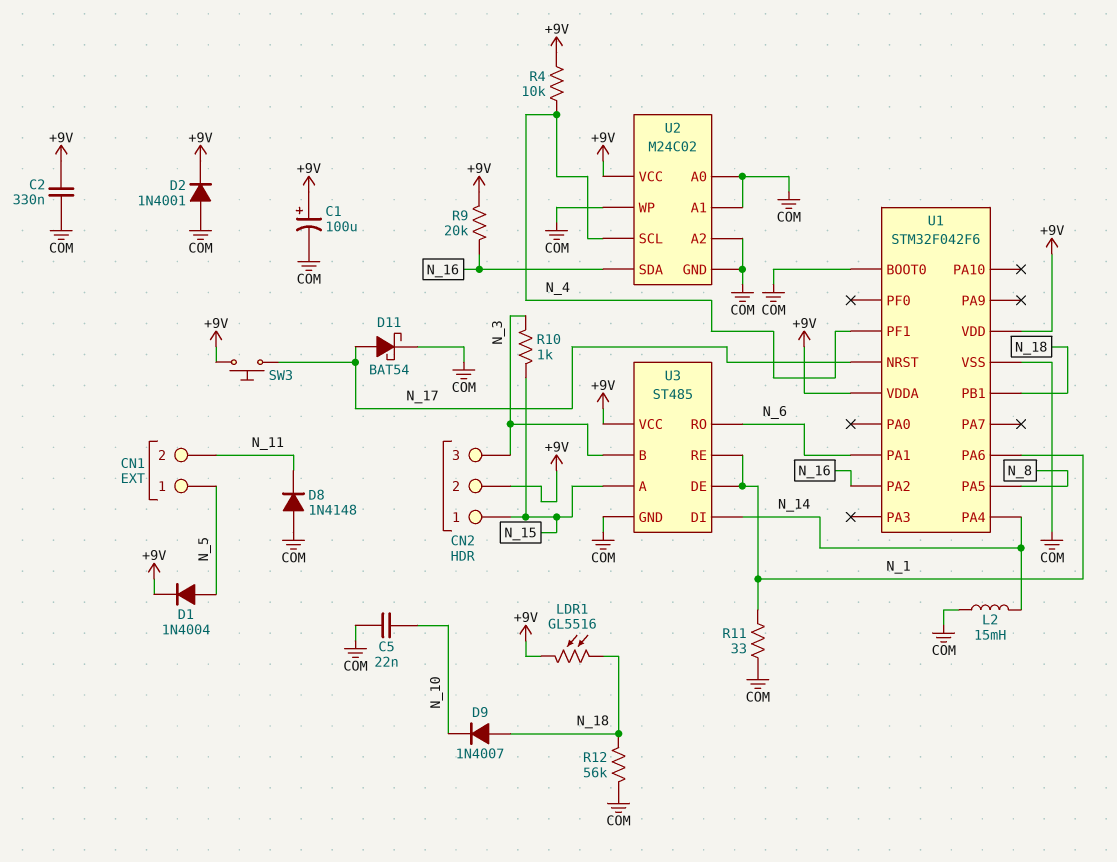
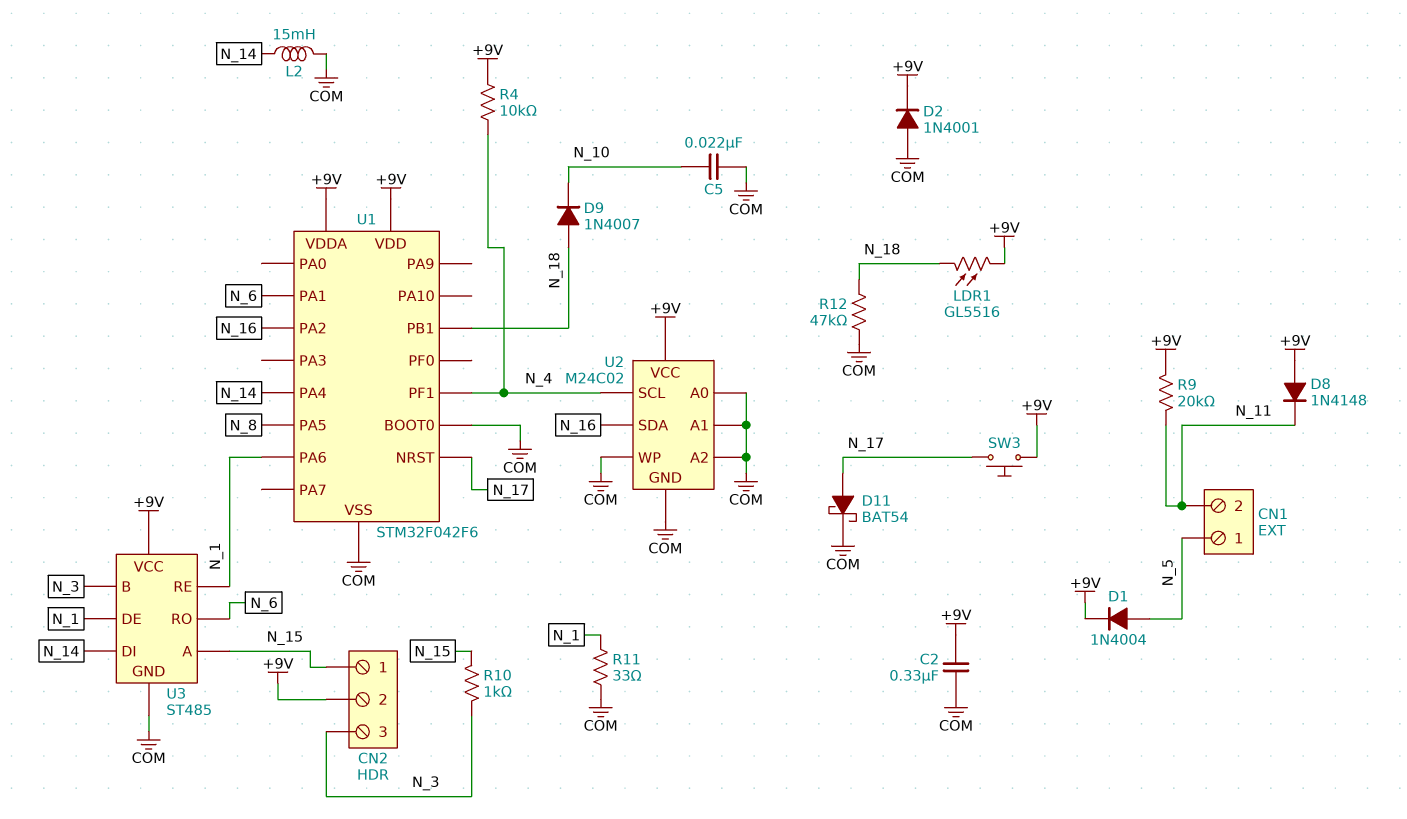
C1: 100uF (plus +9V, minus COM) -> none
D8: diode 1N4148 (A COM, K N_11) -> diode 1N4148 (A +9V, K N_11)
R9: 20k (+9V, N_16) -> 20k (+9V, N_11)
R12: 56k (COM, N_18) -> 47k (COM, N_18)

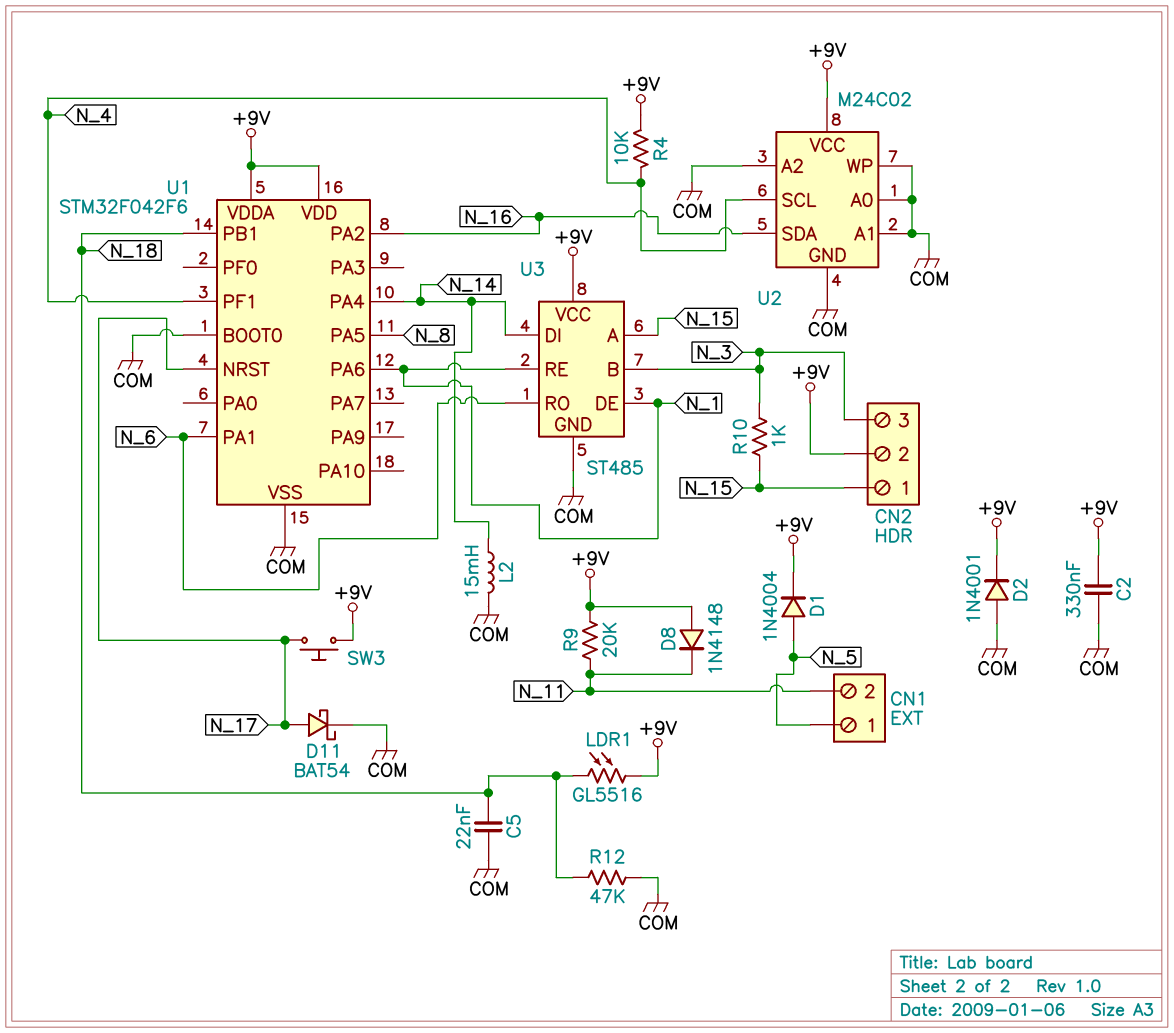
C5: 22nF (COM, N_10) -> 22nF (COM, N_18)
D9: diode 1N4007 (A N_18, K N_10) -> none
R11: 33 (COM, N_1) -> none

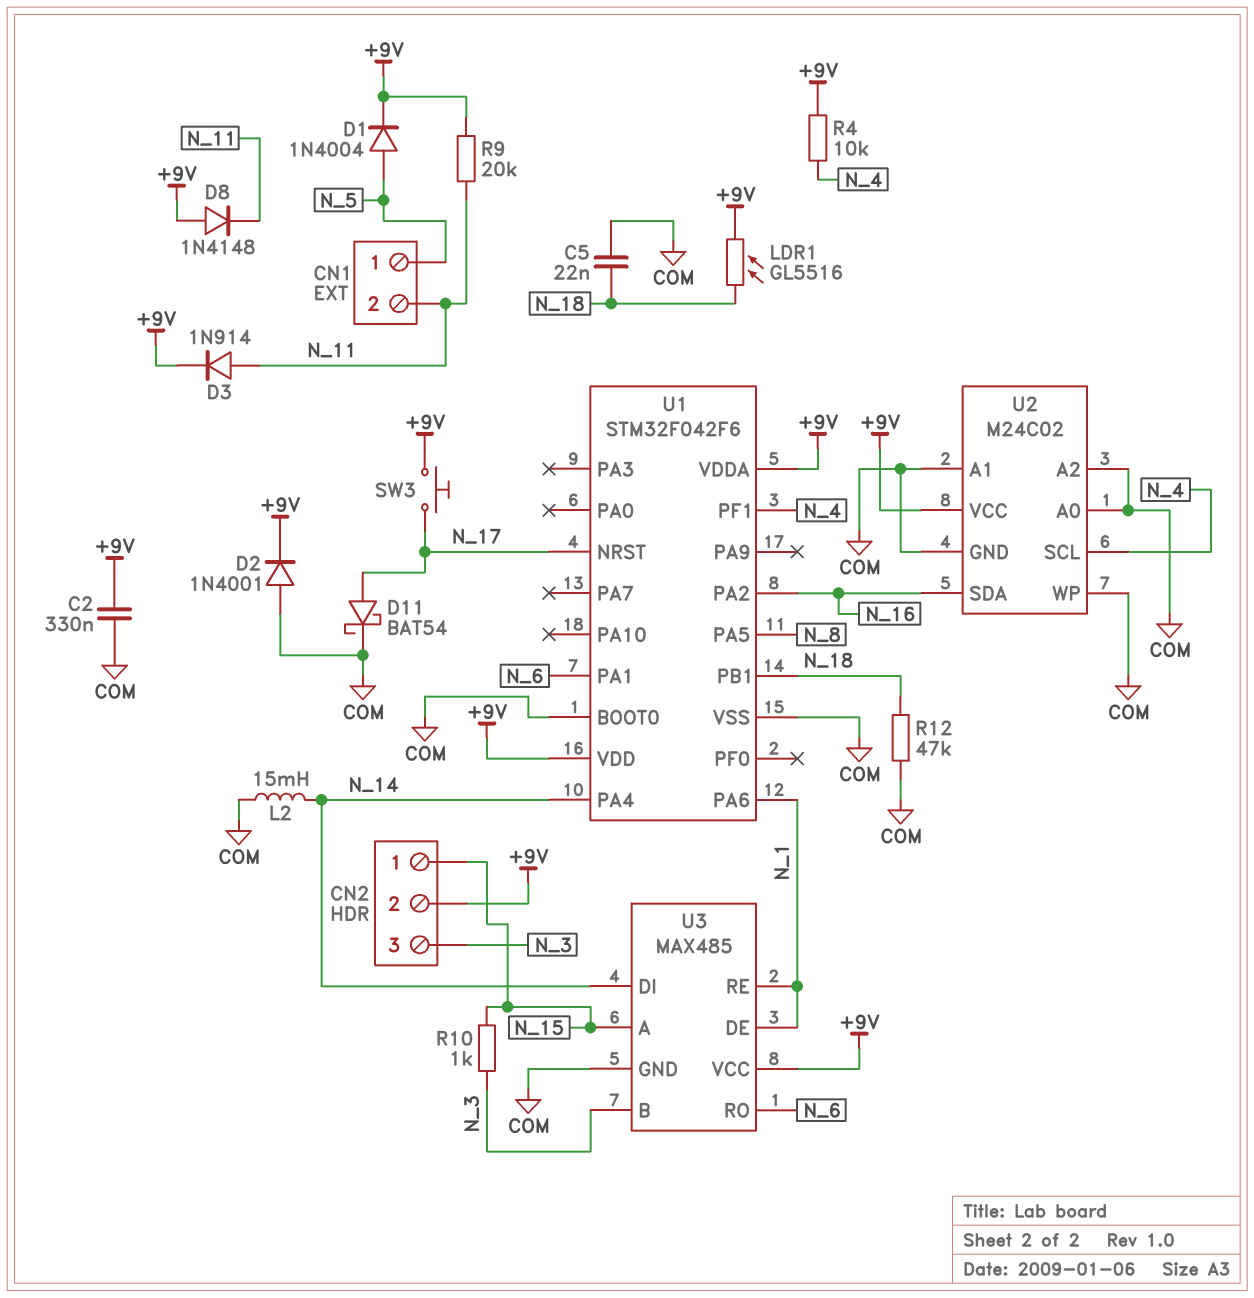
D3: none -> diode 1N914 (A N_11, K +9V)
U3: ST485 -> MAX485

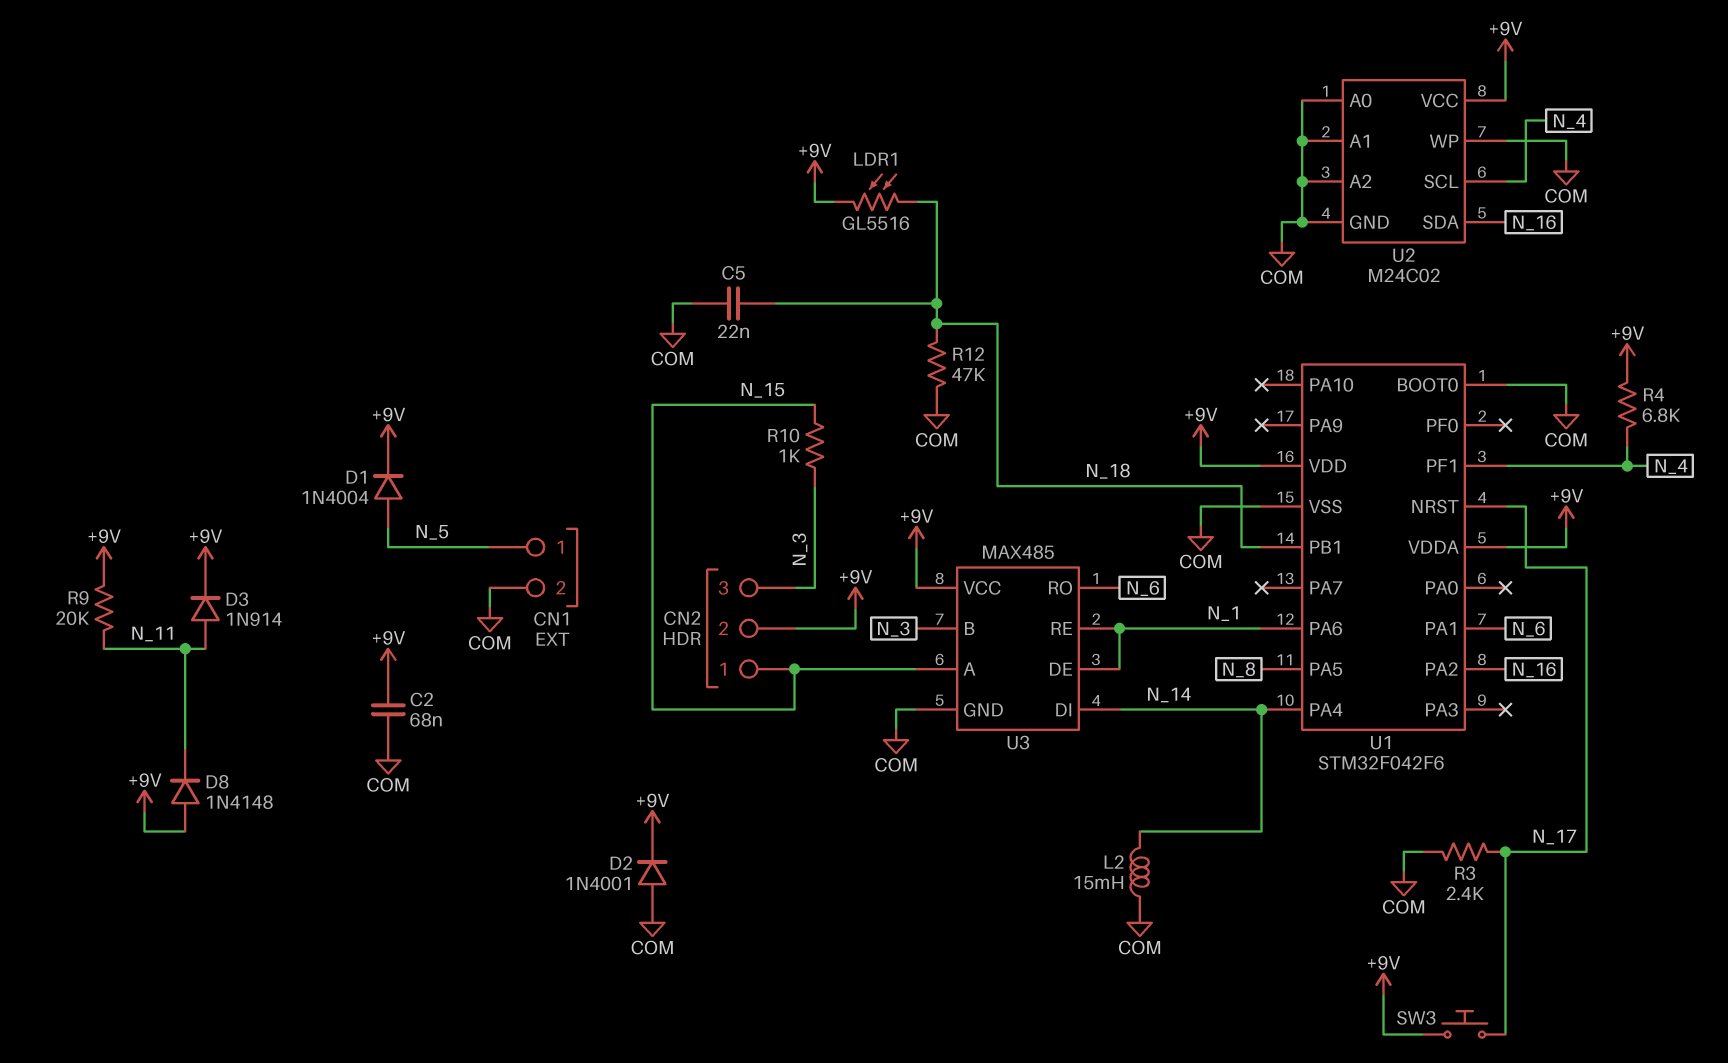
C2: 330nF (+9V, COM) -> 68nF (+9V, COM)
CN1 pin 2: N_11 -> COM
D11: schottky BAT54 (A N_17, K COM) -> none
R3: none -> 2.4k (COM, N_17)
R4: 10k (+9V, N_4) -> 6.8k (+9V, N_4)

